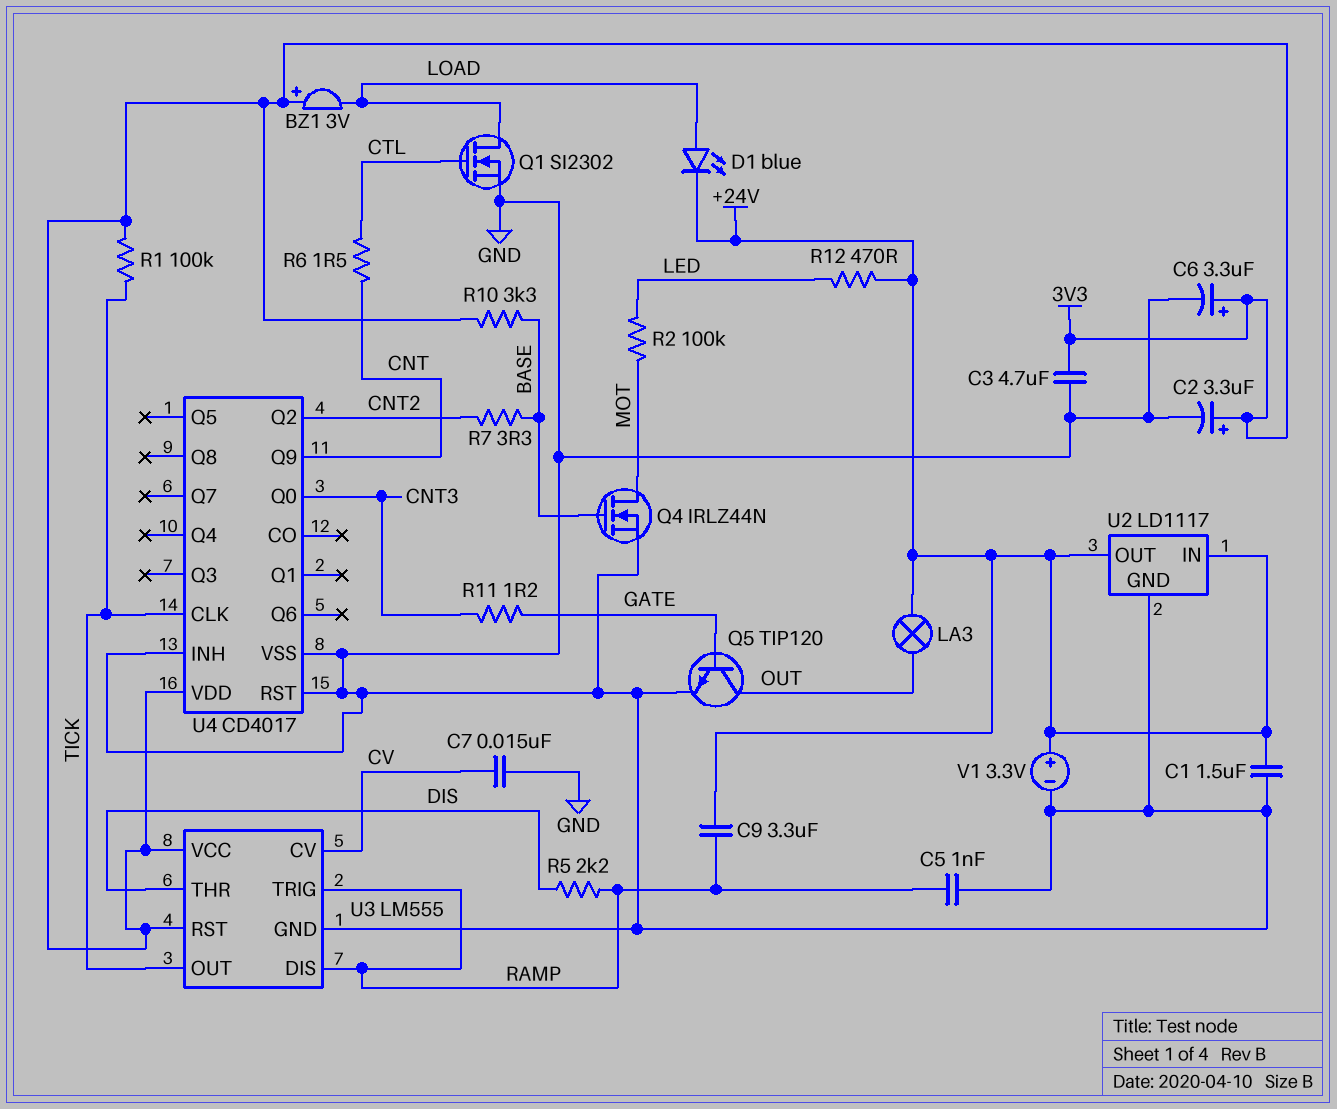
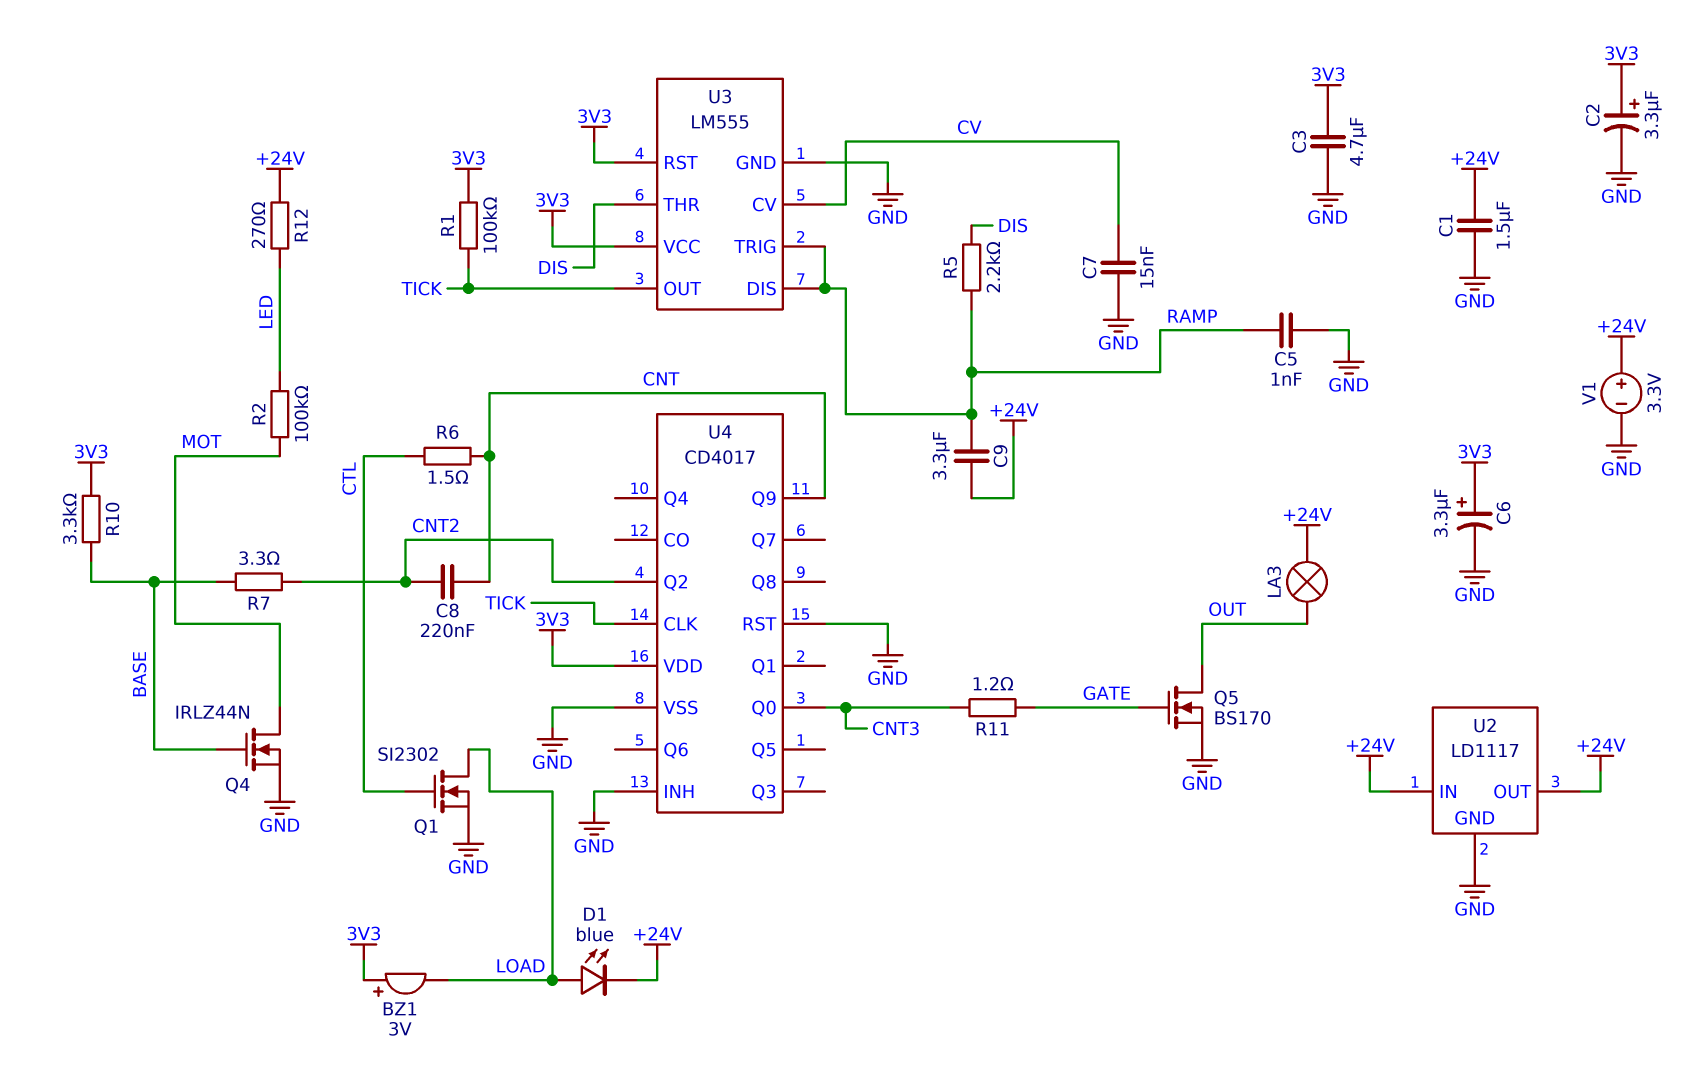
C8: none -> 220nF (CNT, CNT2)
Q5: NPN TIP120 (B GATE, C OUT, E GND) -> NMOS BS170 (G GATE, D OUT, S GND)
R12: 470 (+24V, LED) -> 270 (+24V, LED)

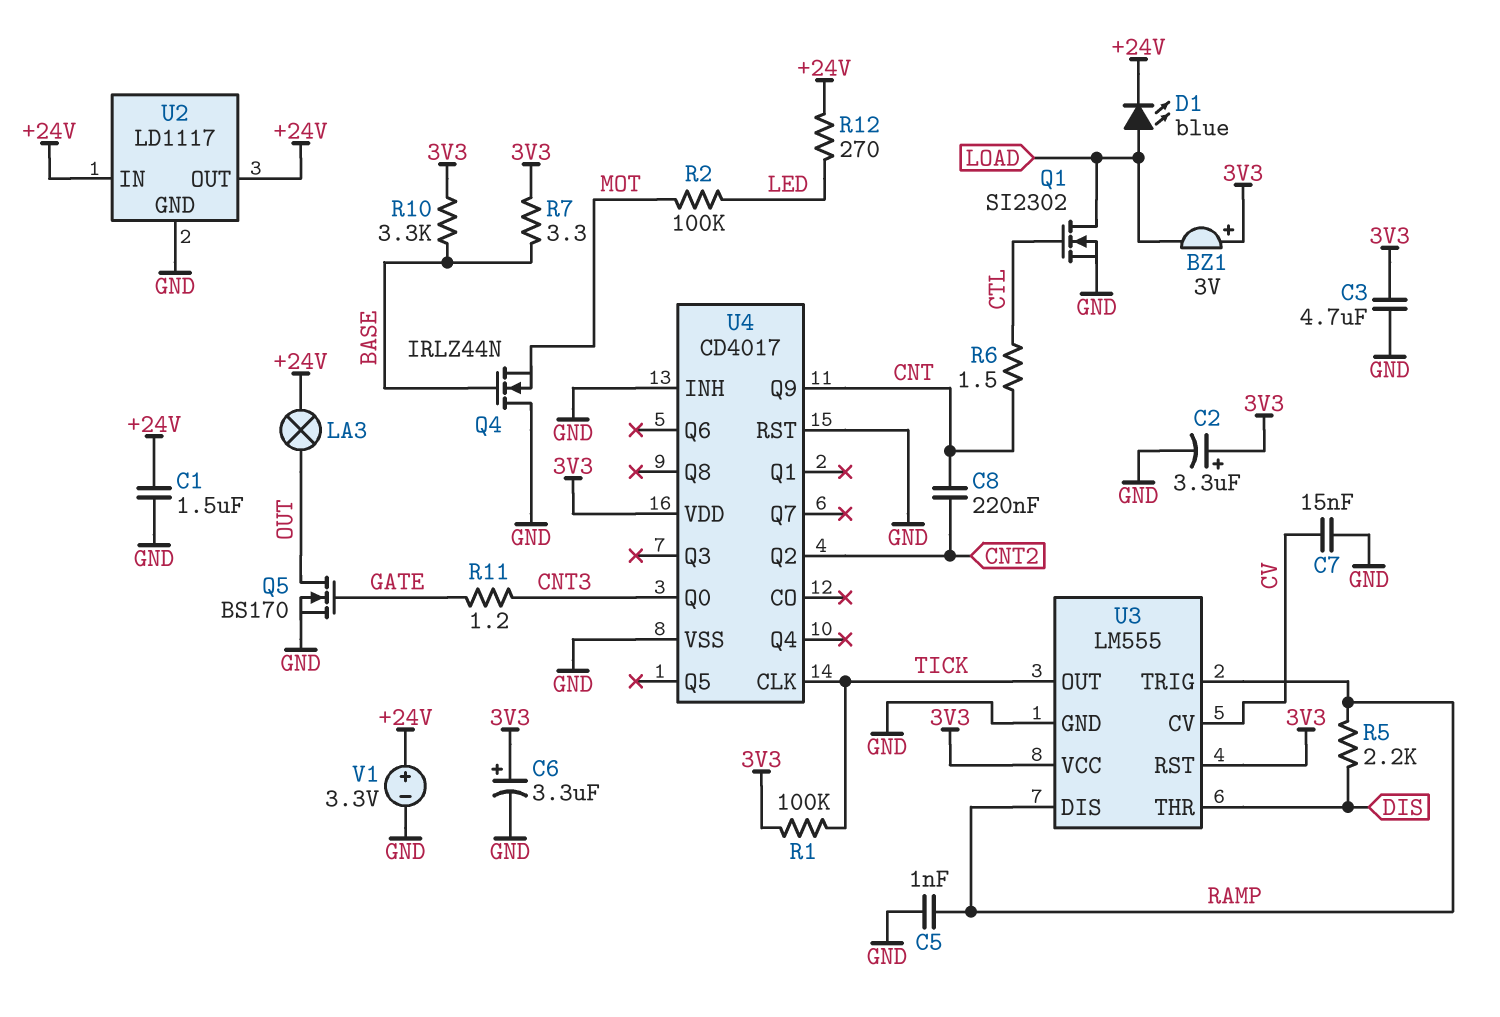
C9: 3.3uF (+24V, RAMP) -> none
Q4: NMOS IRLZ44N (G BASE, D MOT, S GND) -> NMOS IRLZ44N (G BASE, D GND, S MOT)
R7: 3.3 (BASE, CNT2) -> 3.3 (3V3, BASE)

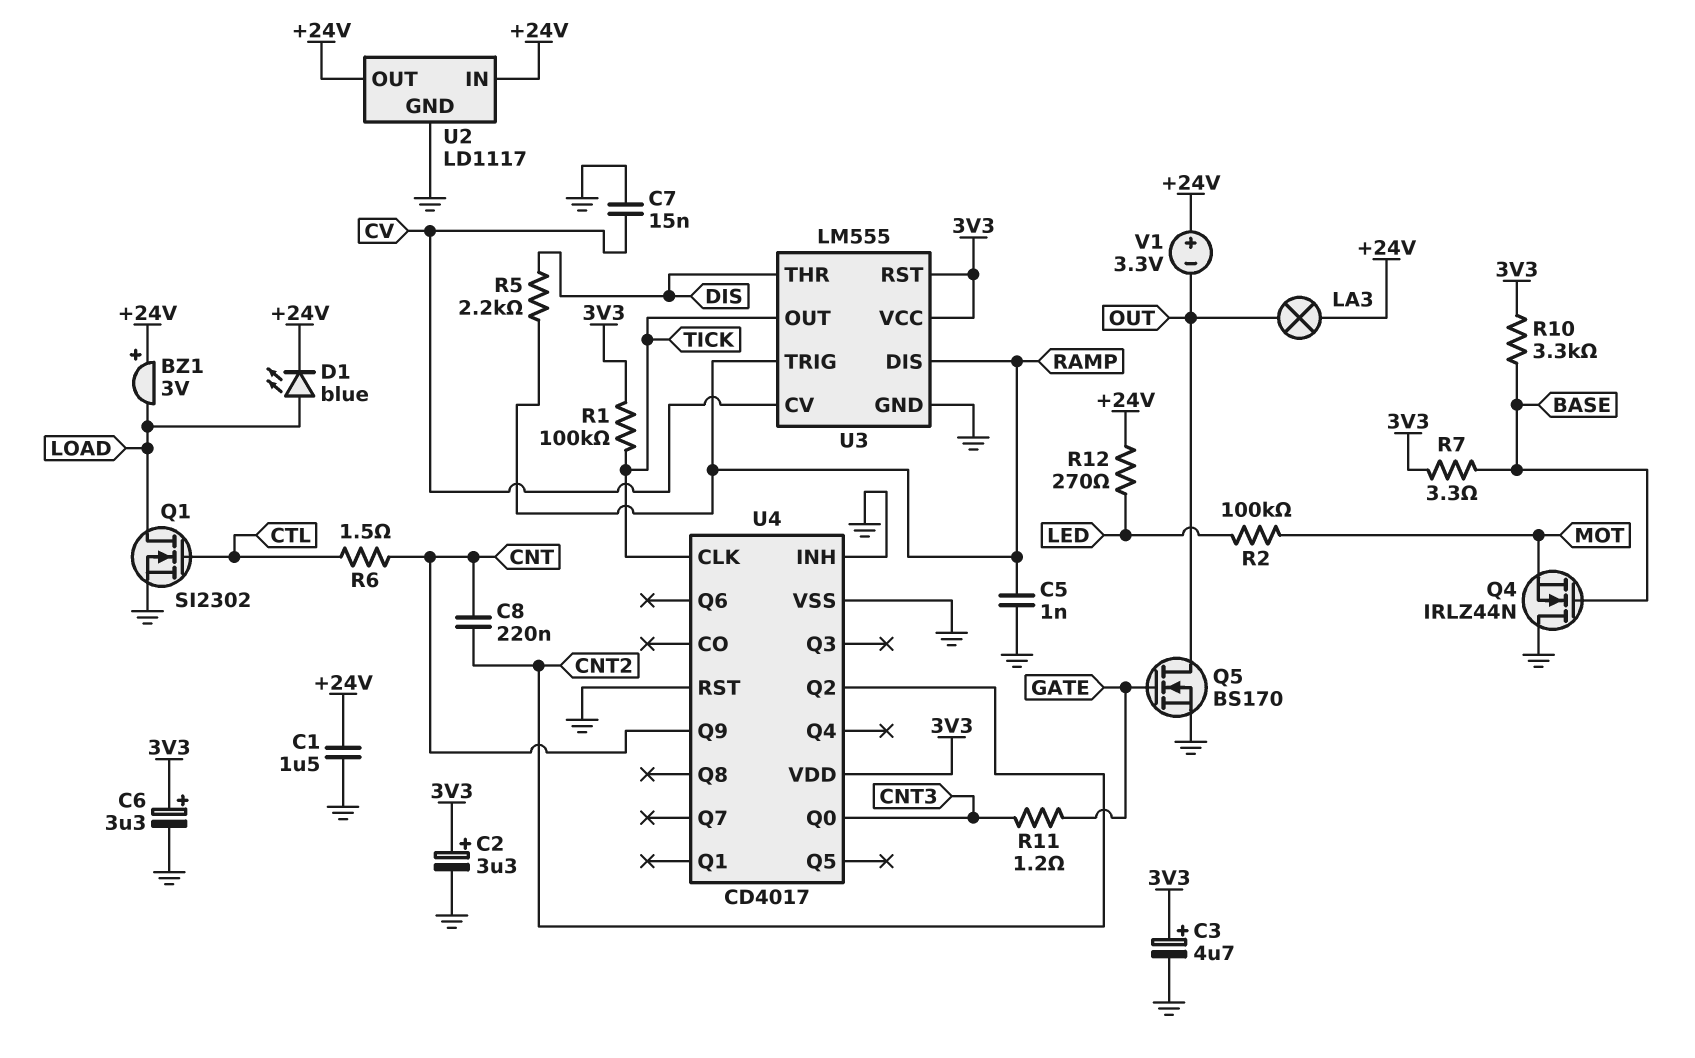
BZ1: buzzer 3V (plus 3V3, minus LOAD) -> buzzer 3V (plus +24V, minus LOAD)
C3: 4.7uF (3V3, GND) -> 4.7uF (plus 3V3, minus GND)
V1: 3.3V (plus +24V, minus GND) -> 3.3V (plus +24V, minus OUT)

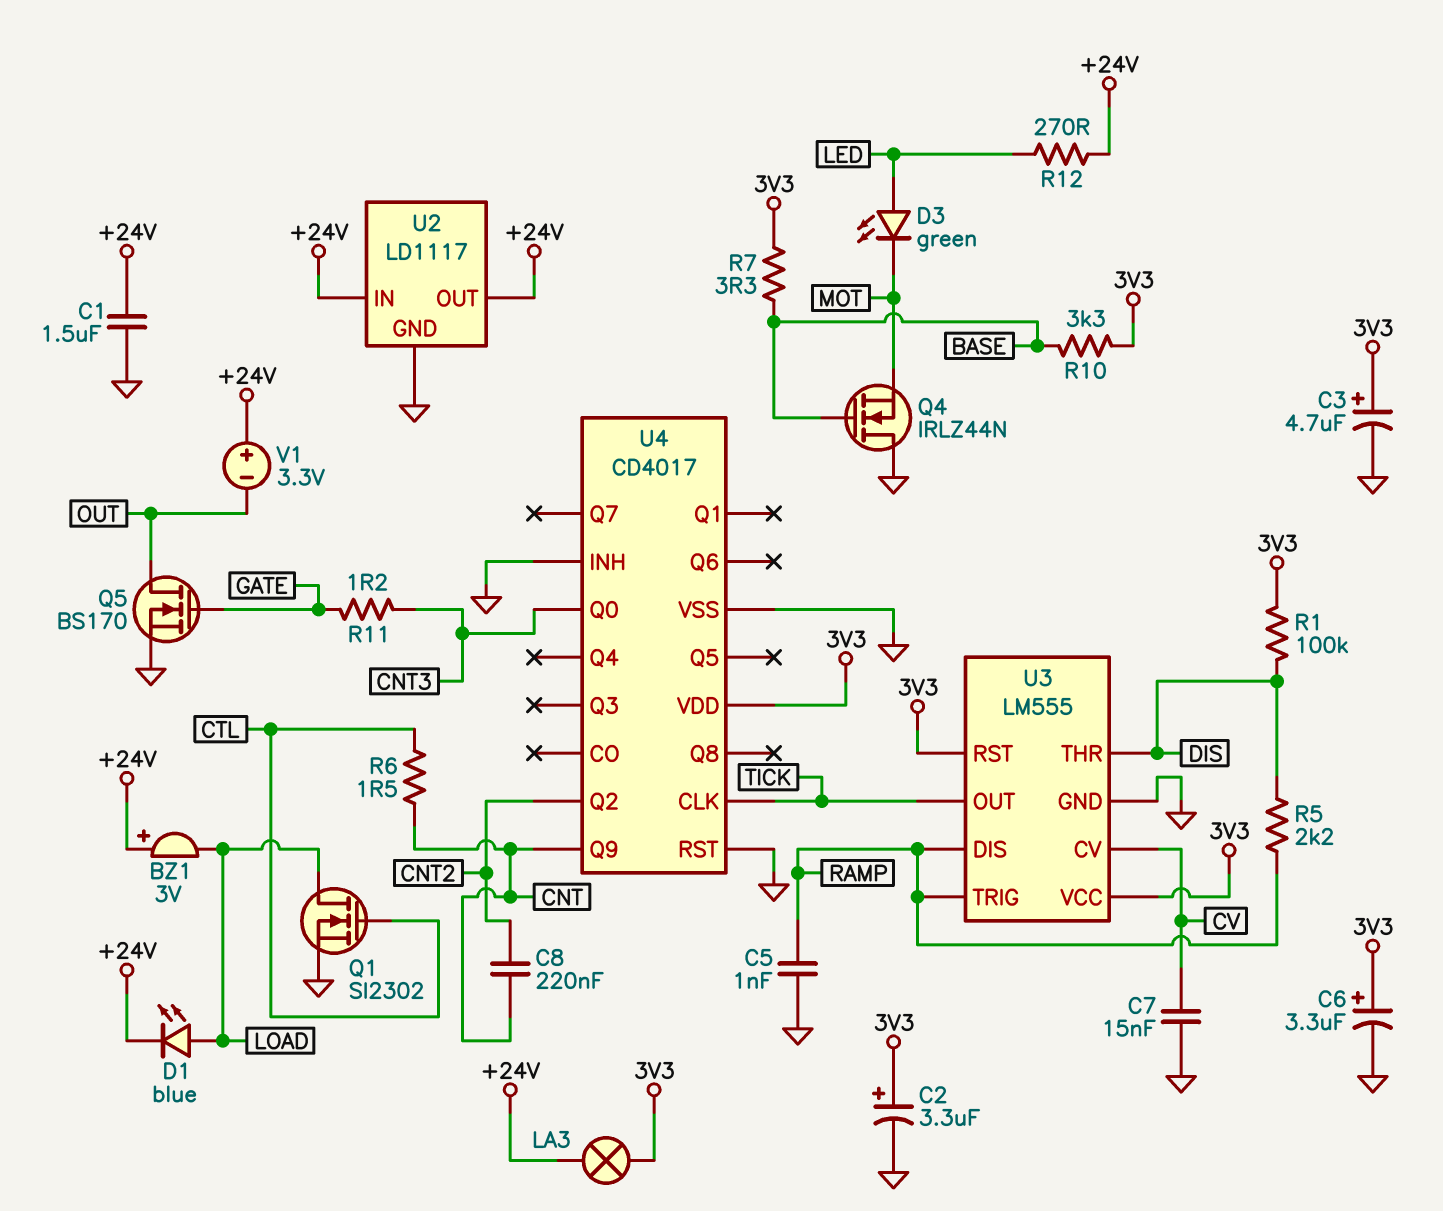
D3: none -> LED green (A LED, K MOT)
LA3: lamp (+24V, OUT) -> lamp (+24V, 3V3)
R1: 100k (3V3, TICK) -> 100k (3V3, DIS)
R2: 100k (LED, MOT) -> none

